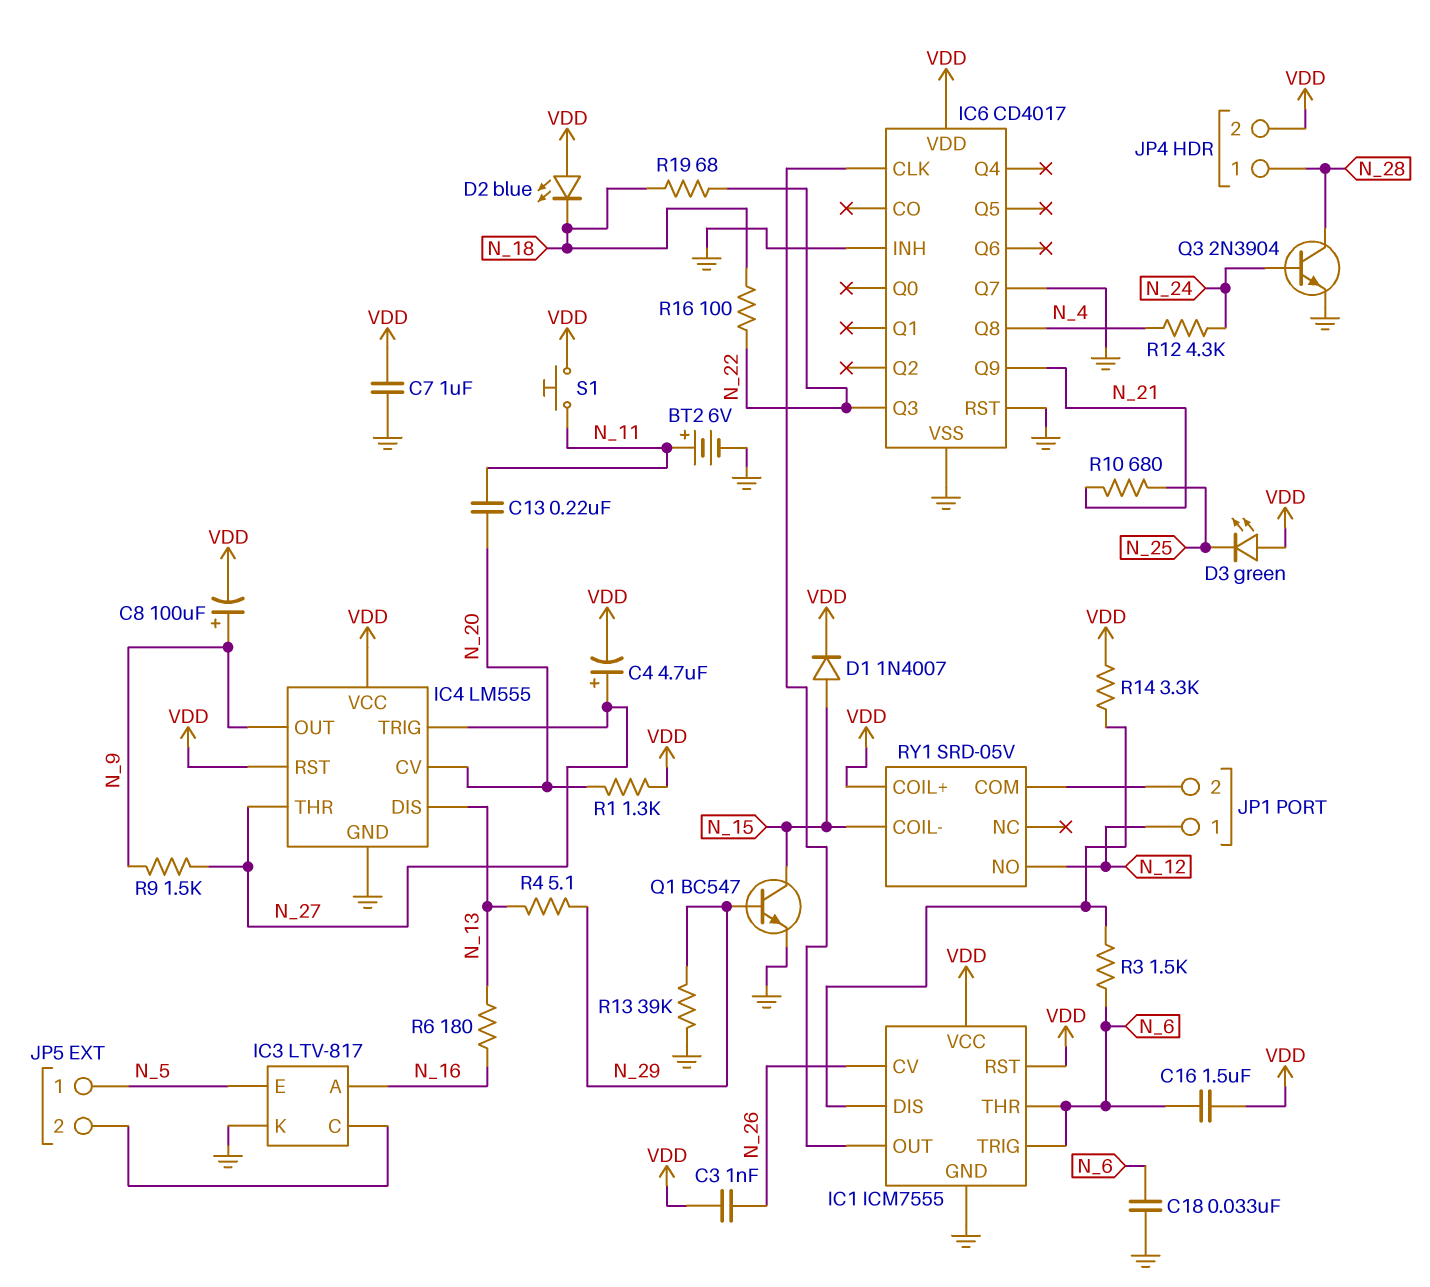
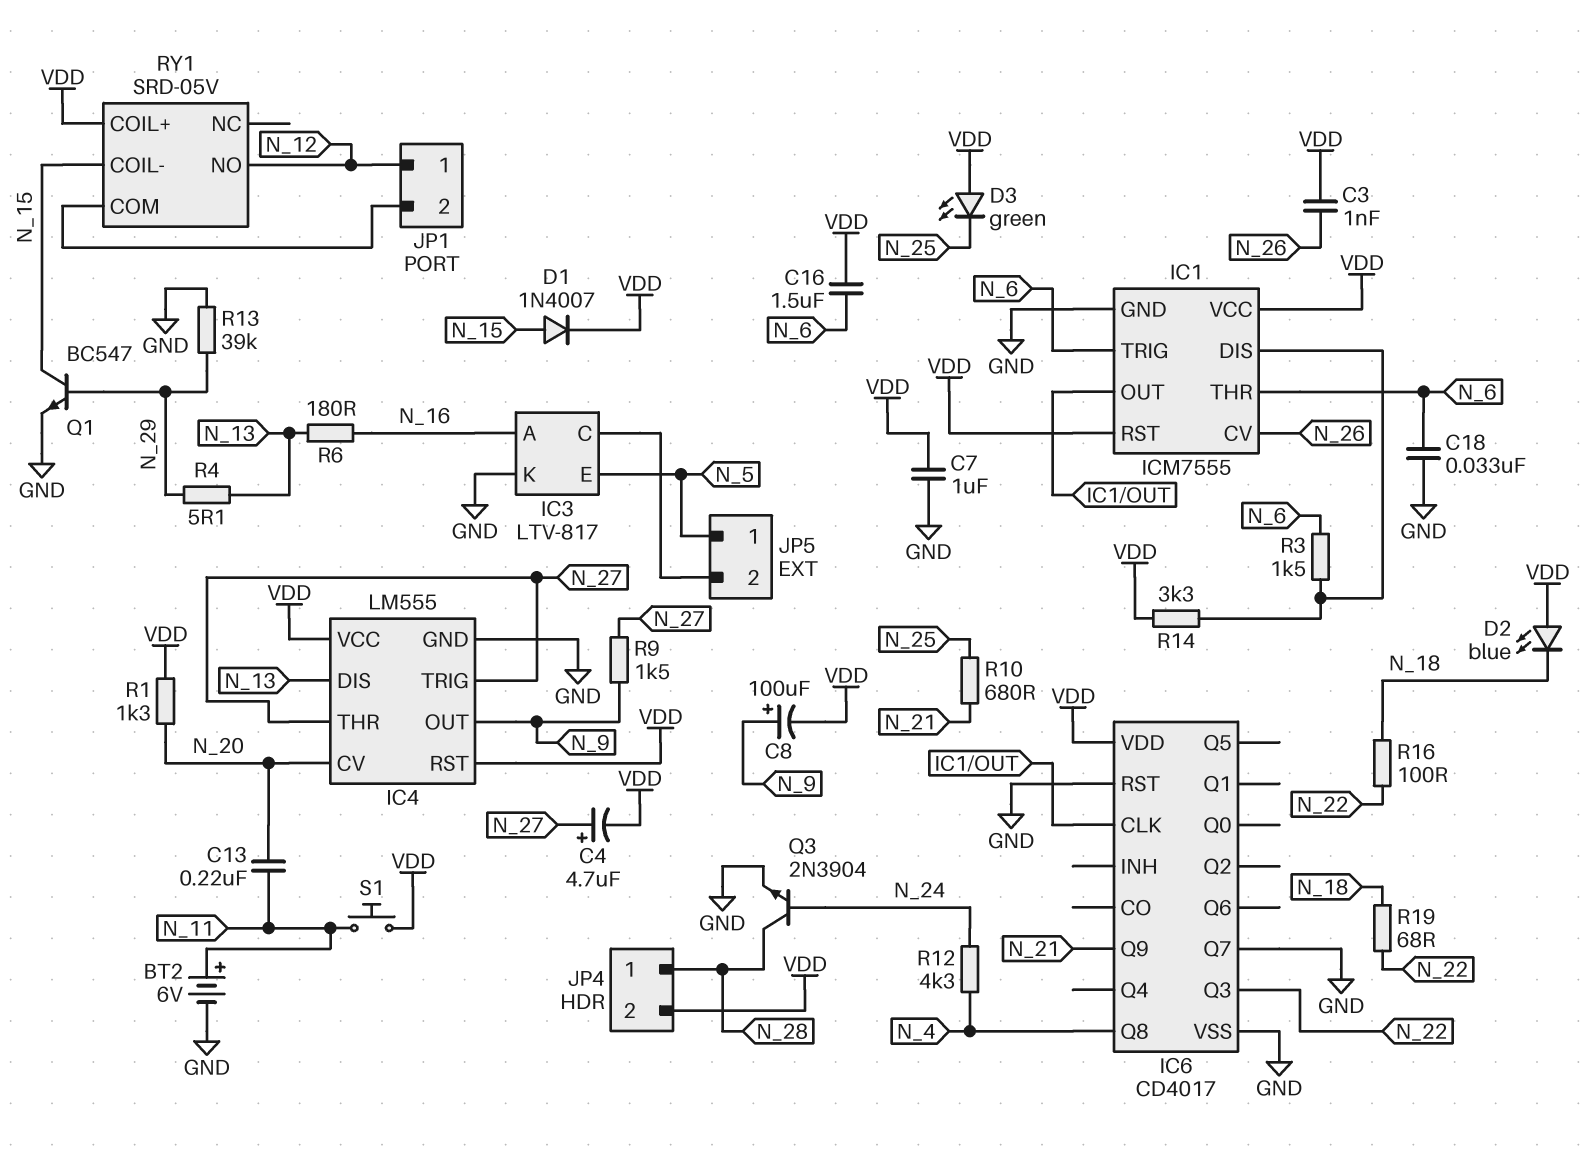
IC6 pin INH: GND -> none

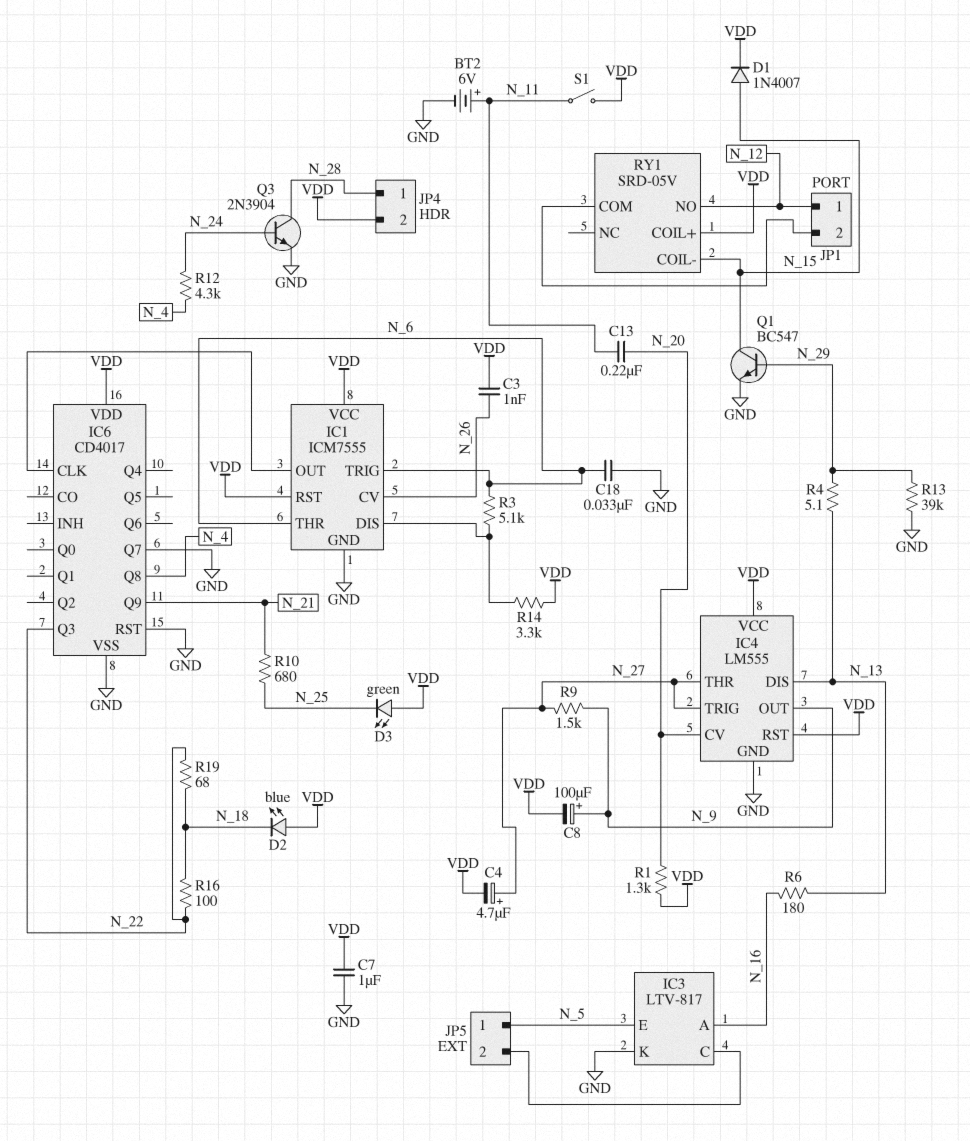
C16: 1.5uF (N_6, VDD) -> none
R3: 1.5k (IC1/DIS, N_6) -> 5.1k (IC1/DIS, N_6)
S1: button (N_11, VDD) -> switch (N_11, VDD)

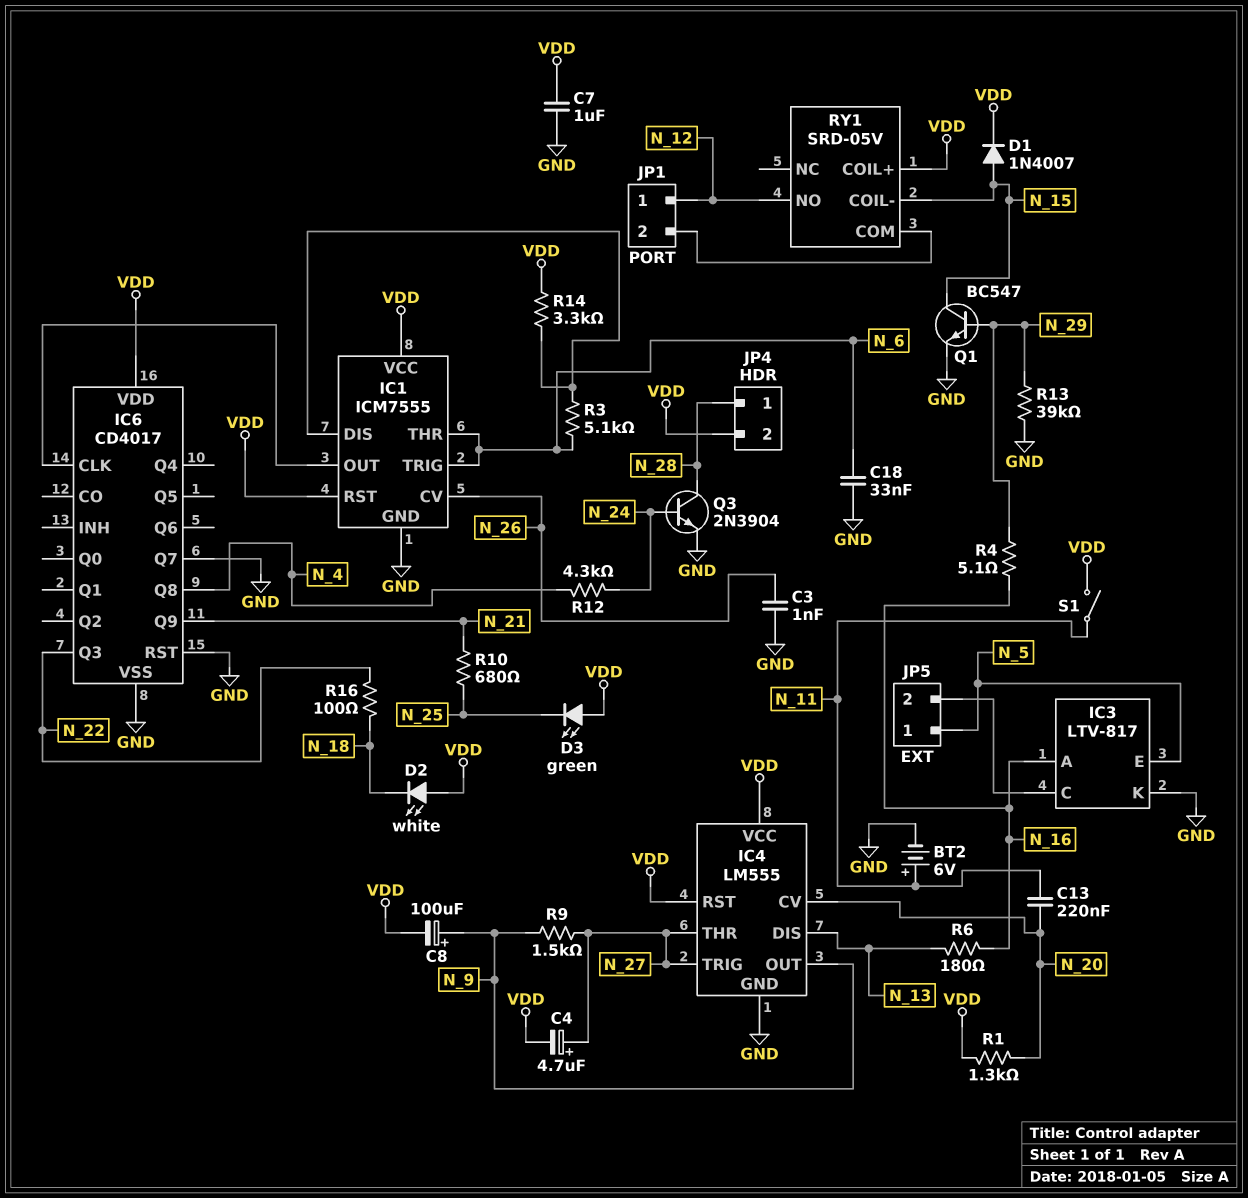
C3: 1nF (N_26, VDD) -> 1nF (GND, N_26)
D2: LED blue (A VDD, K N_18) -> LED white (A VDD, K N_18)
R4: 5.1 (N_13, N_29) -> 5.1 (N_16, N_29)
R19: 68 (N_18, N_22) -> none

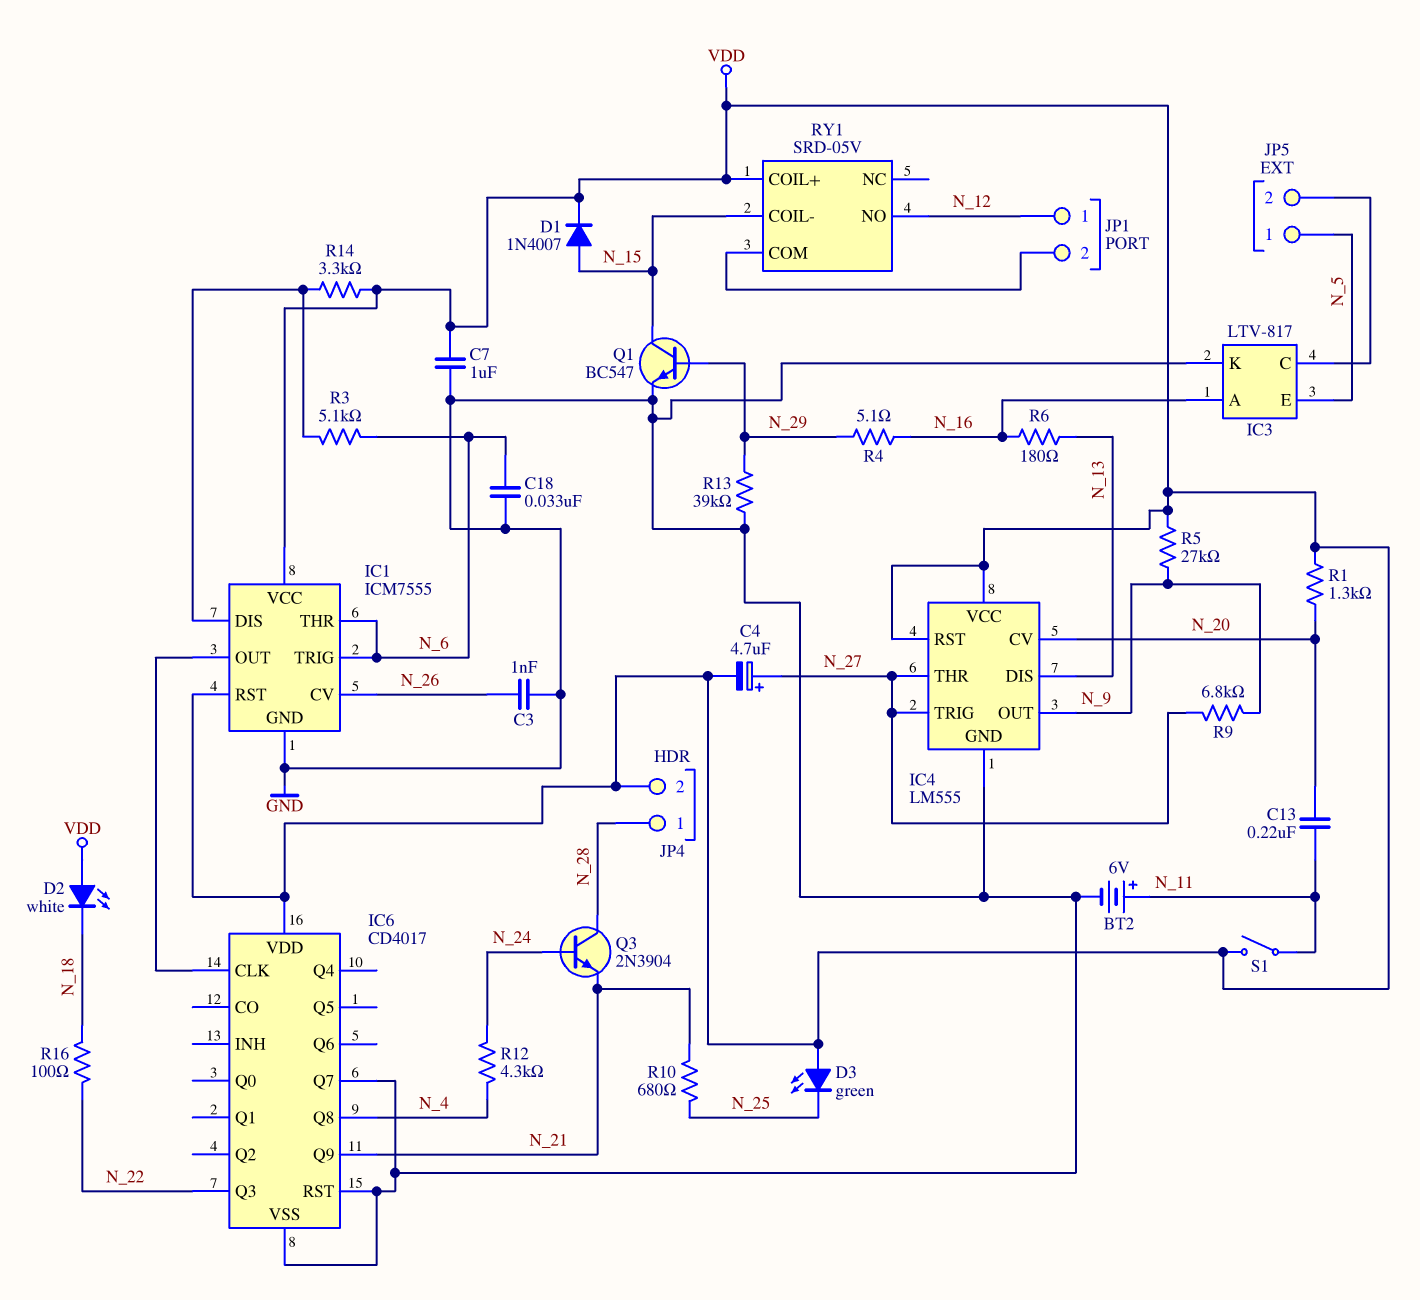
C8: 100uF (plus N_9, minus VDD) -> none
Q3: NPN 2N3904 (B N_24, C N_28, E GND) -> NPN 2N3904 (B N_24, C N_28, E N_21)
R5: none -> 27k (N_9, VDD)
R9: 1.5k (N_9, N_27) -> 6.8k (N_9, N_27)

